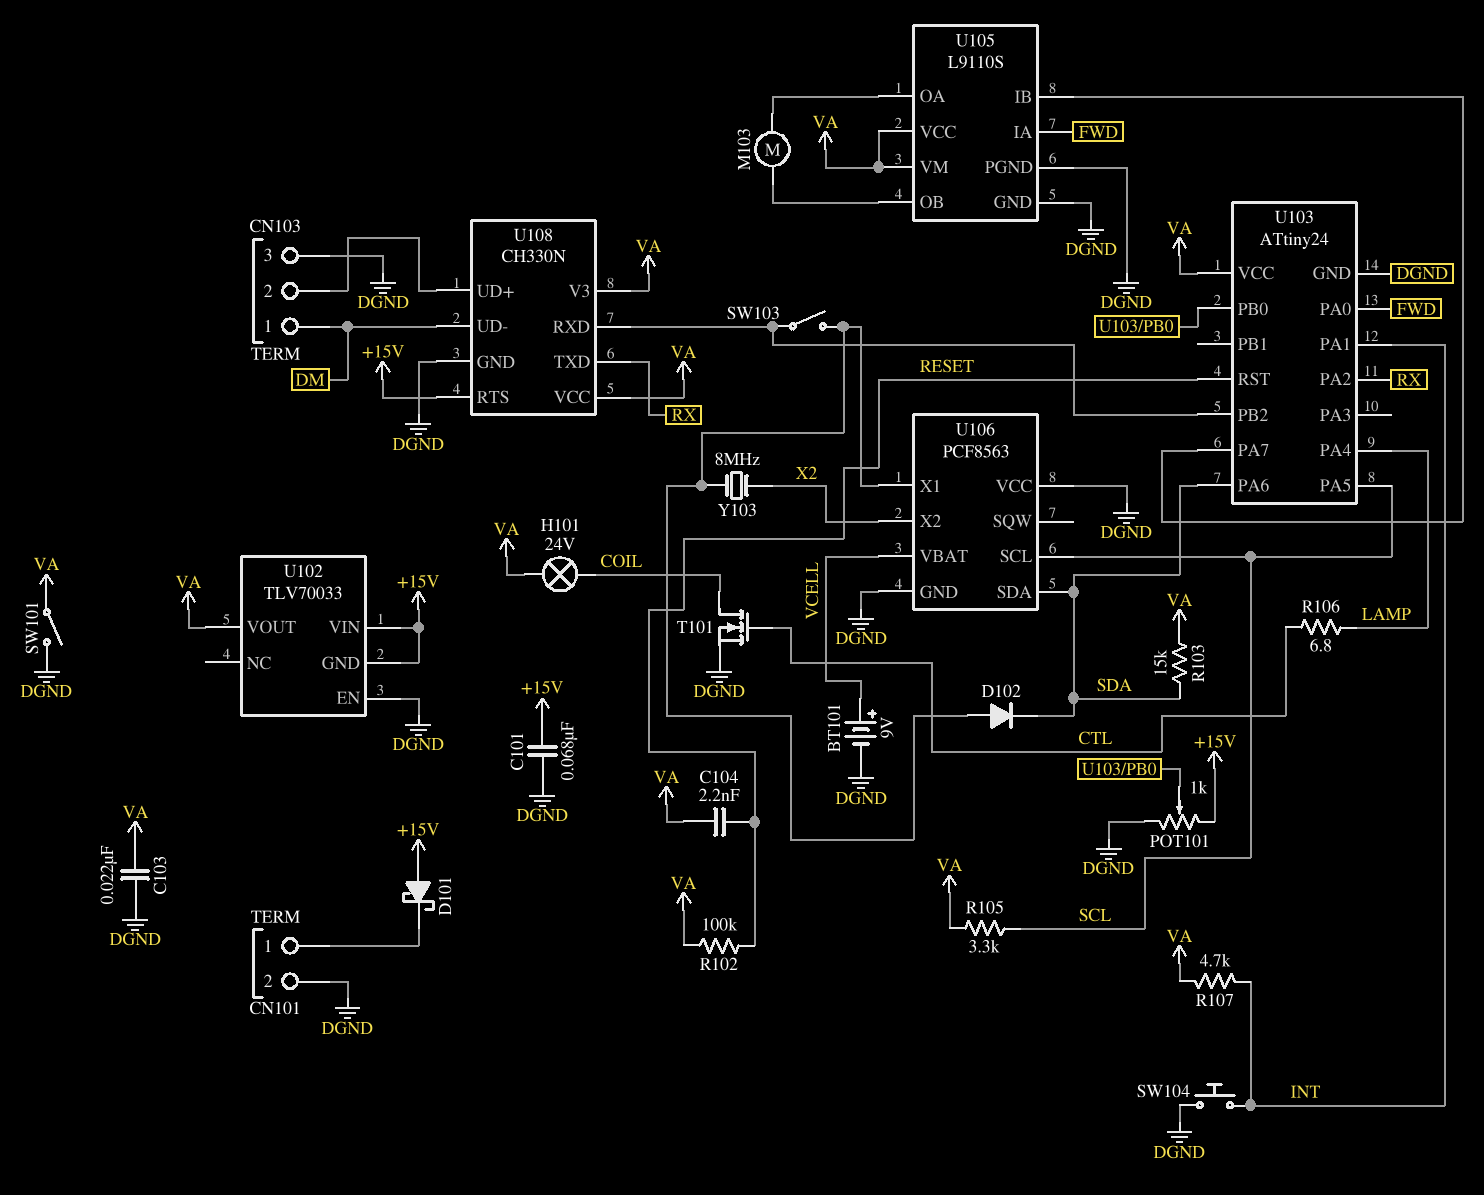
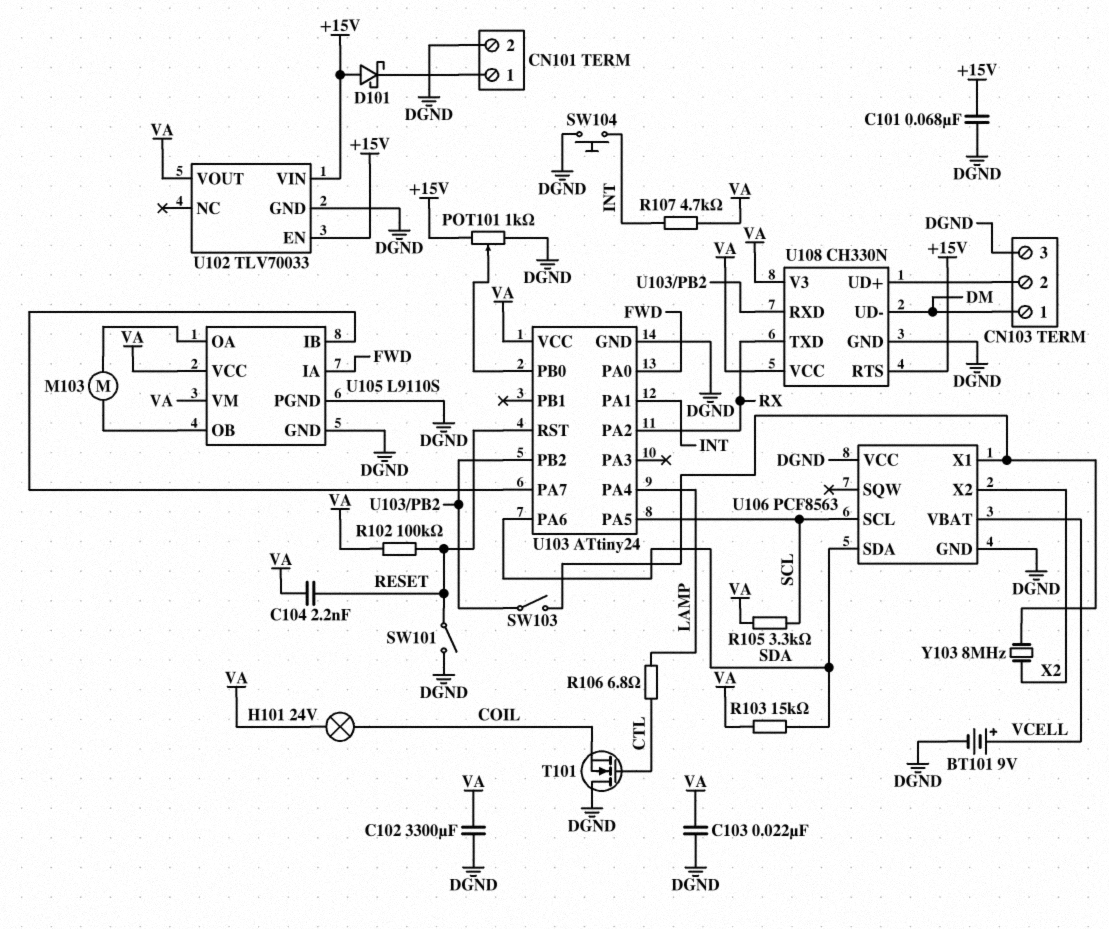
C102: none -> 3300uF (DGND, VA)
D102: diode (A U106/X1, K SDA) -> none
SW101: switch (DGND, VA) -> switch (DGND, RESET)
T101: NMOS (G CTL, D COIL, S DGND) -> NMOS (G CTL, D DGND, S COIL)
U102 pin EN: DGND -> +15V
U102 pin GND: +15V -> DGND

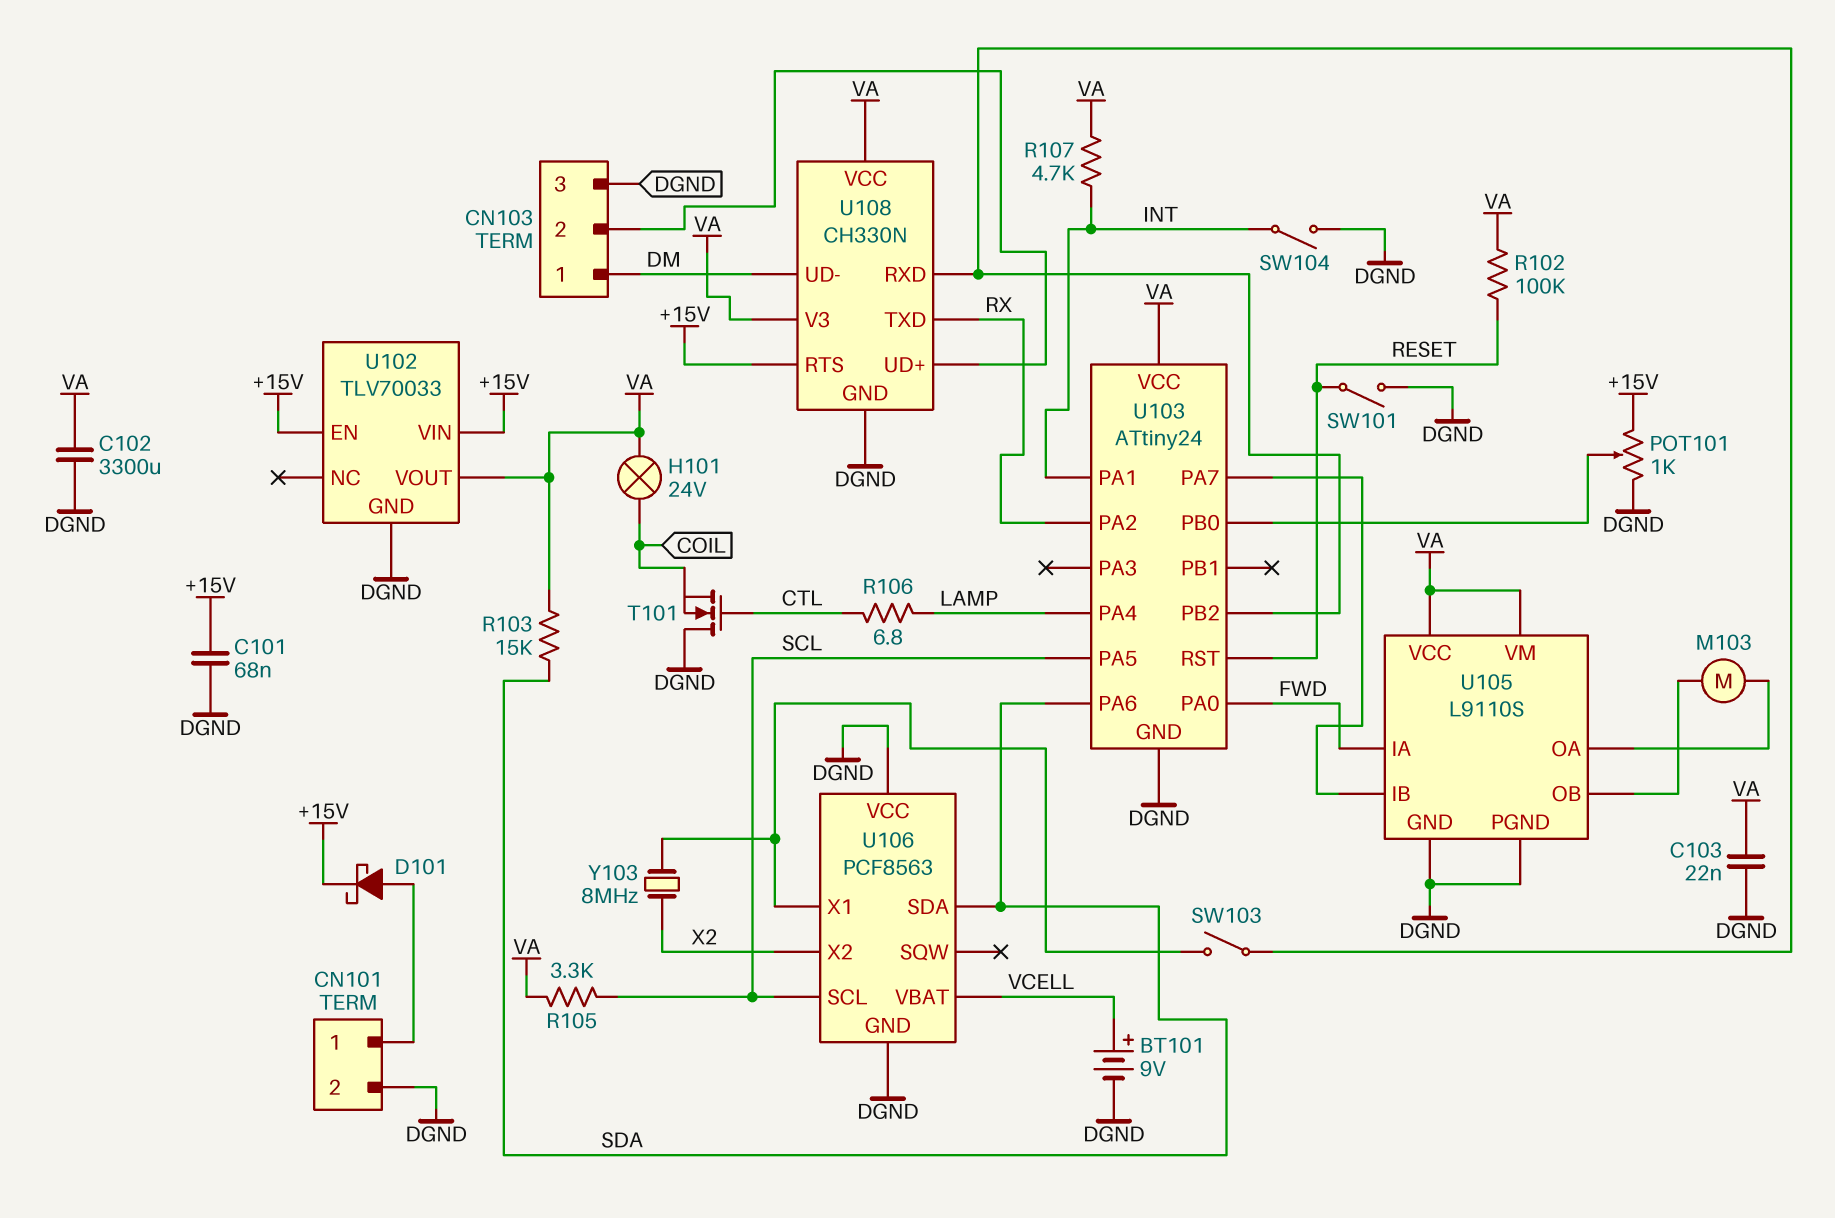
C104: 2.2nF (RESET, VA) -> none
D101: schottky (A +15V, K CN101/1) -> schottky (A CN101/1, K +15V)
SW104: button (DGND, INT) -> switch (DGND, INT)

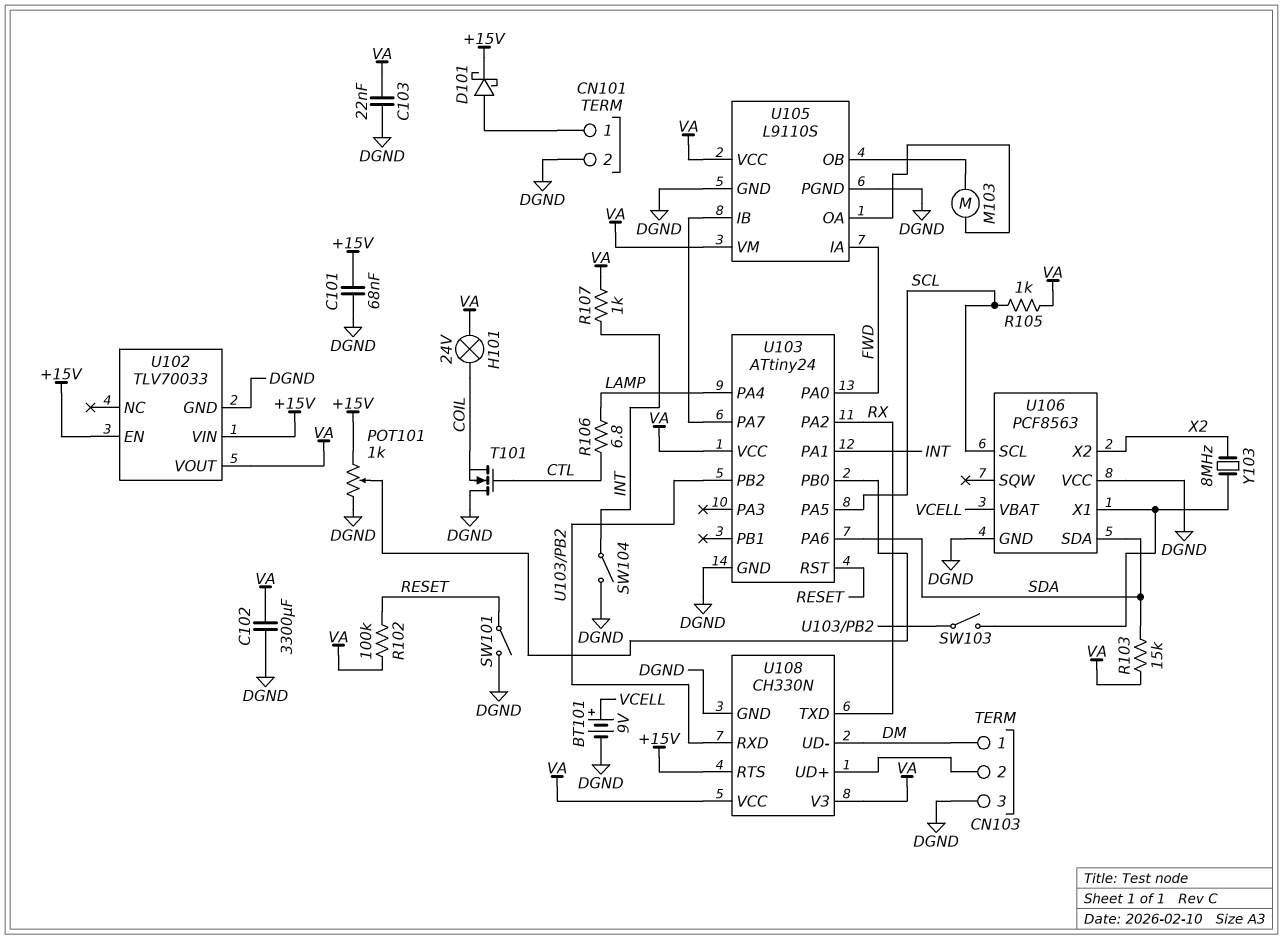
R105: 3.3k (SCL, VA) -> 1k (SCL, VA)
R107: 4.7k (INT, VA) -> 1k (INT, VA)

